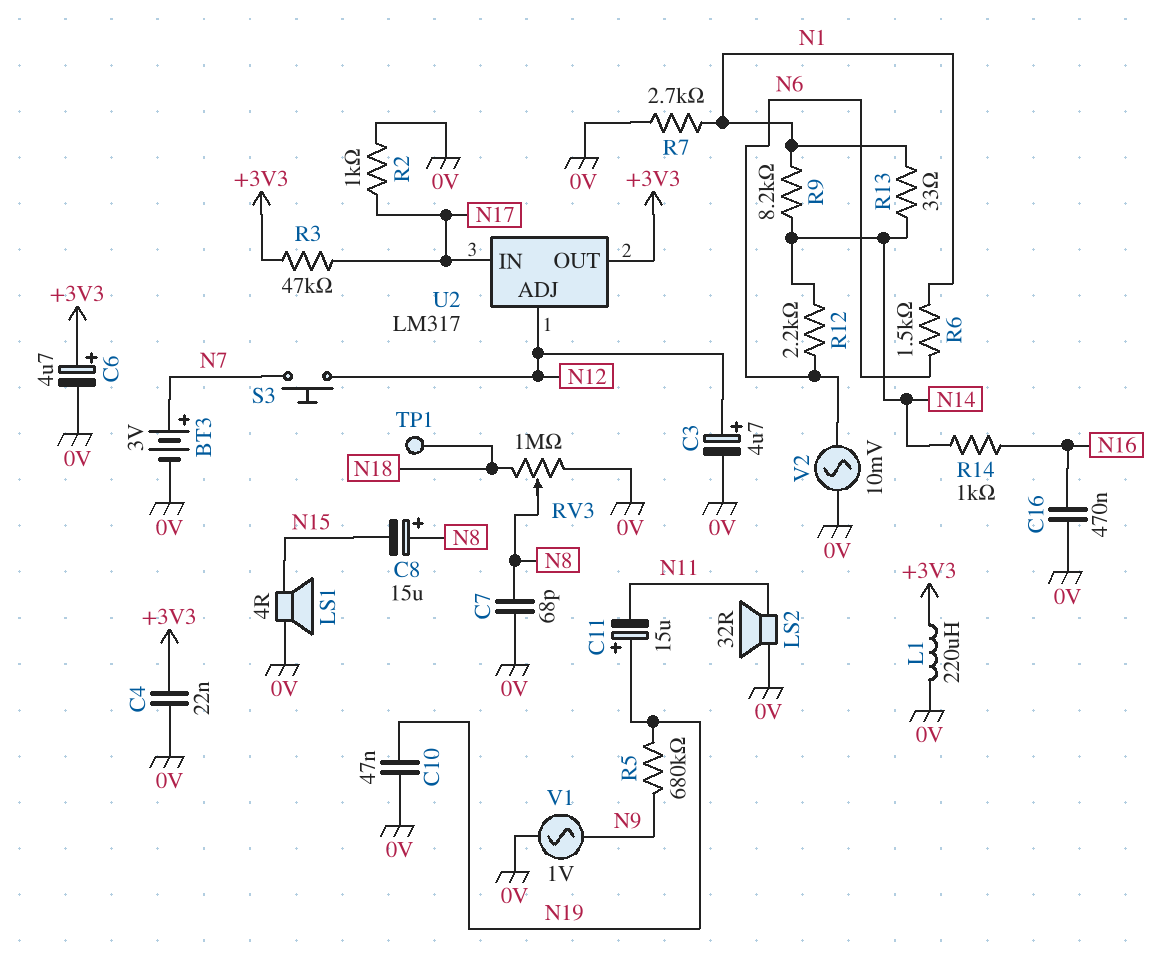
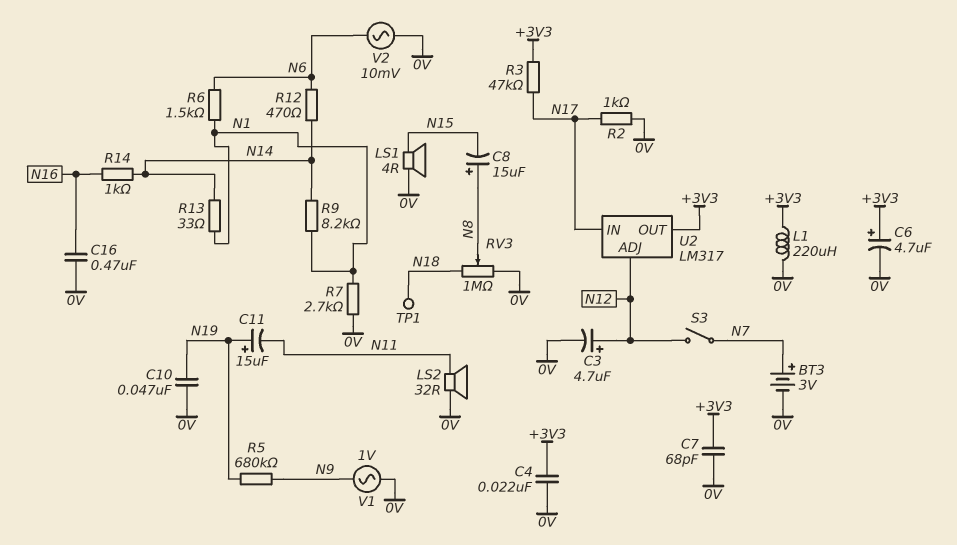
C7: 68pF (0V, N8) -> 68pF (+3V3, 0V)
R12: 2.2k (N6, N14) -> 470 (N6, N14)
S3: button (N7, N12) -> switch (N7, N12)

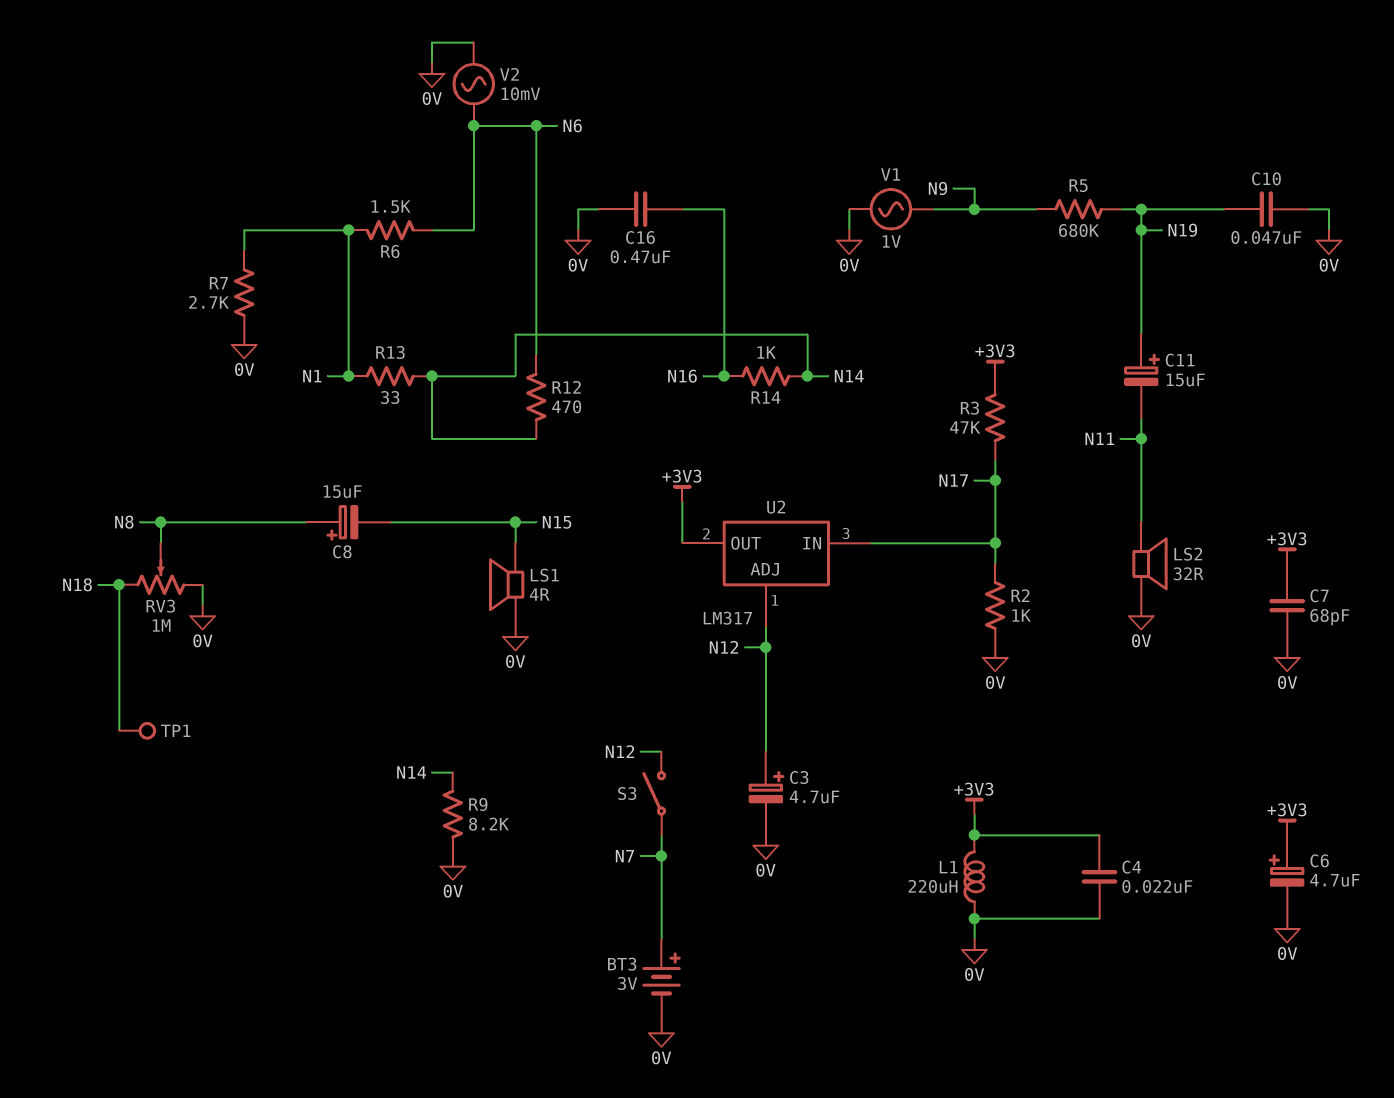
R9: 8.2k (N1, N14) -> 8.2k (0V, N14)

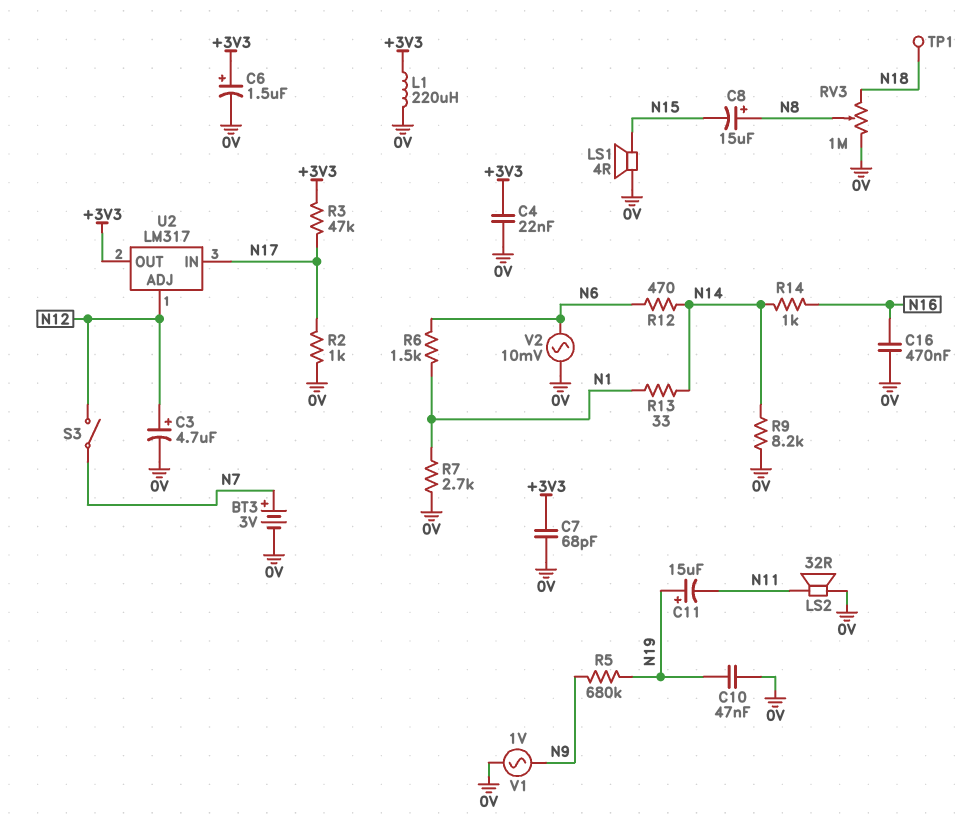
C6: 4.7uF (plus +3V3, minus 0V) -> 1.5uF (plus +3V3, minus 0V)

